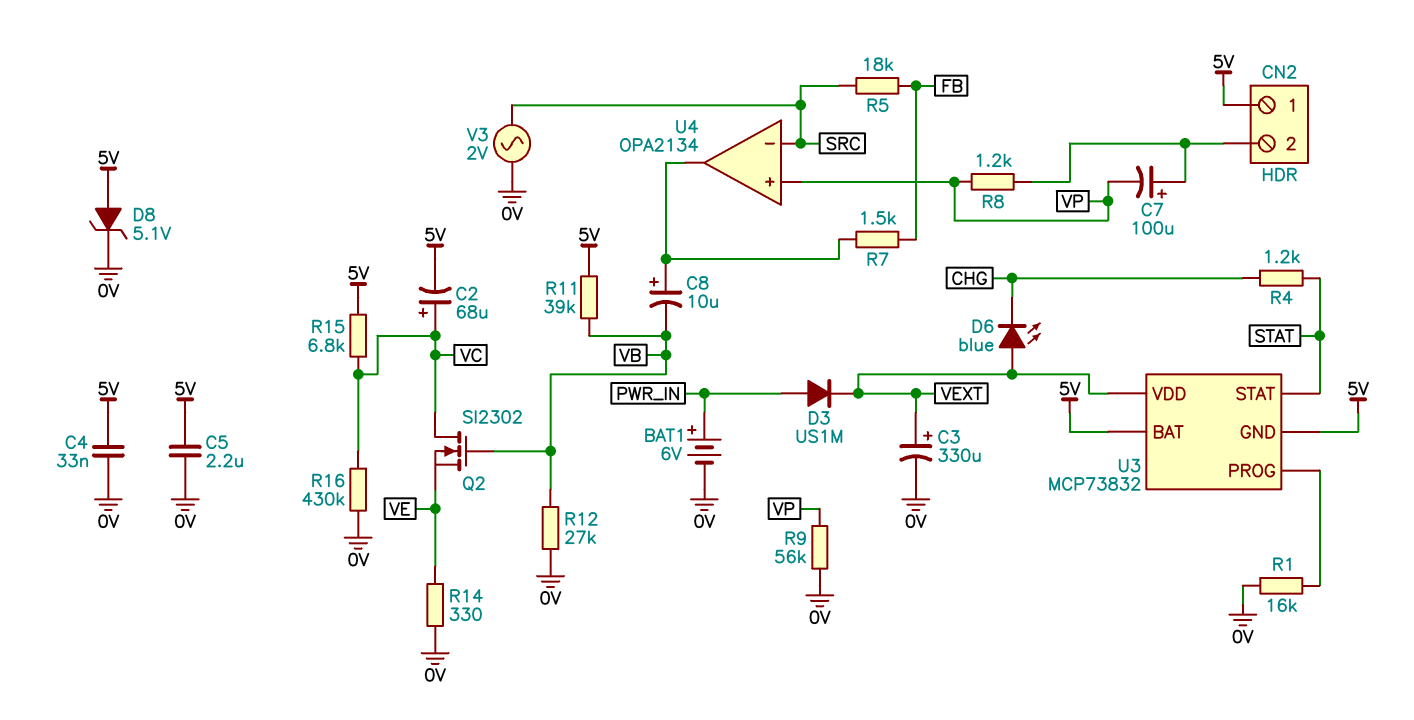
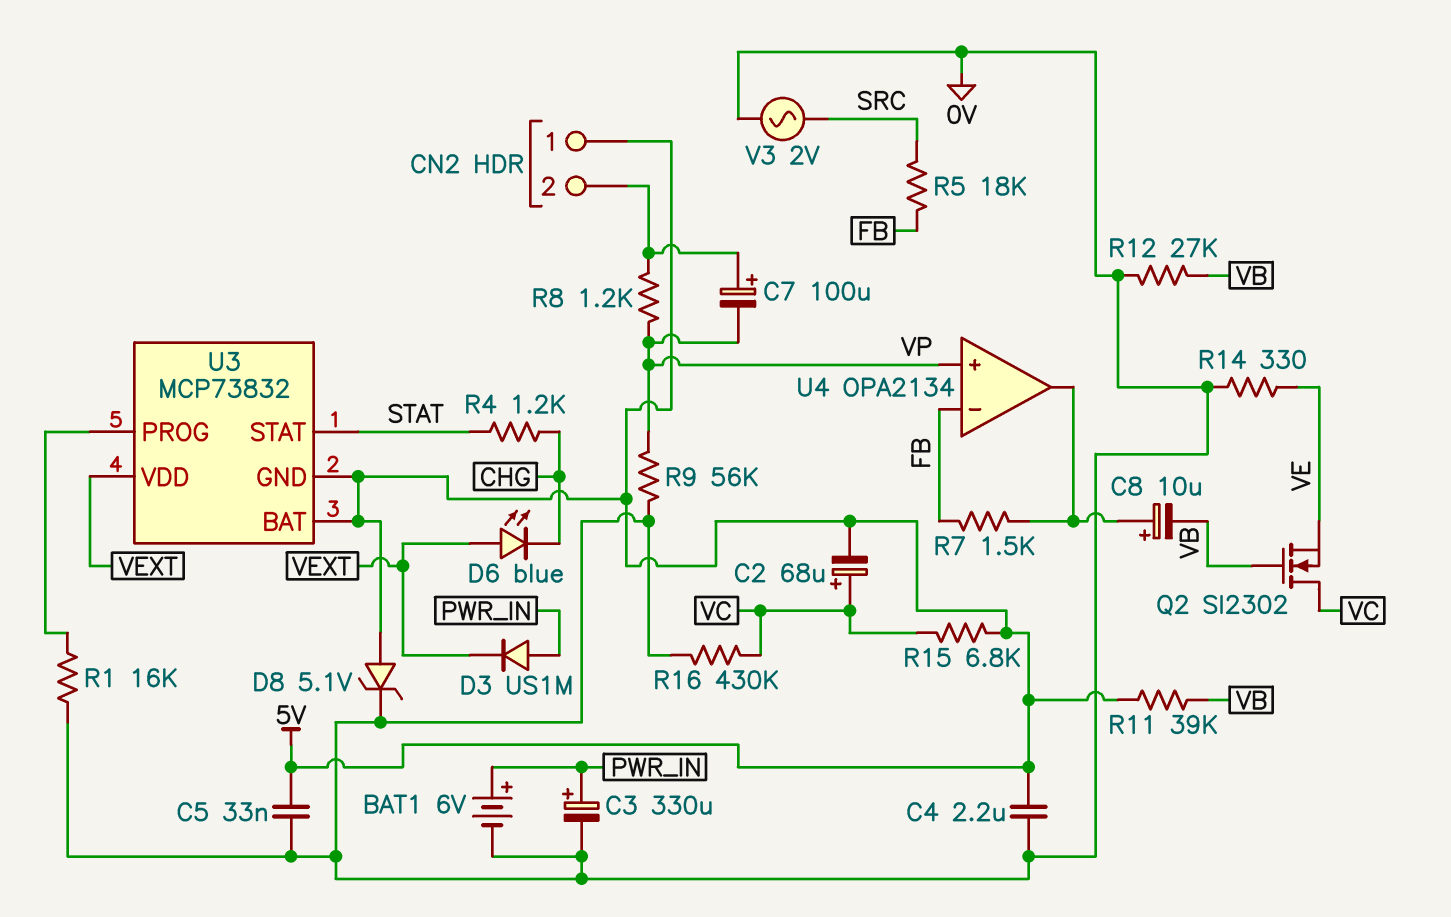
C3: 330uF (plus VEXT, minus 0V) -> 330uF (plus PWR_IN, minus 0V)
C4: 33nF (0V, 5V) -> 2.2uF (0V, 5V)
C5: 2.2uF (0V, 5V) -> 33nF (0V, 5V)
U4 pin in-: SRC -> FB

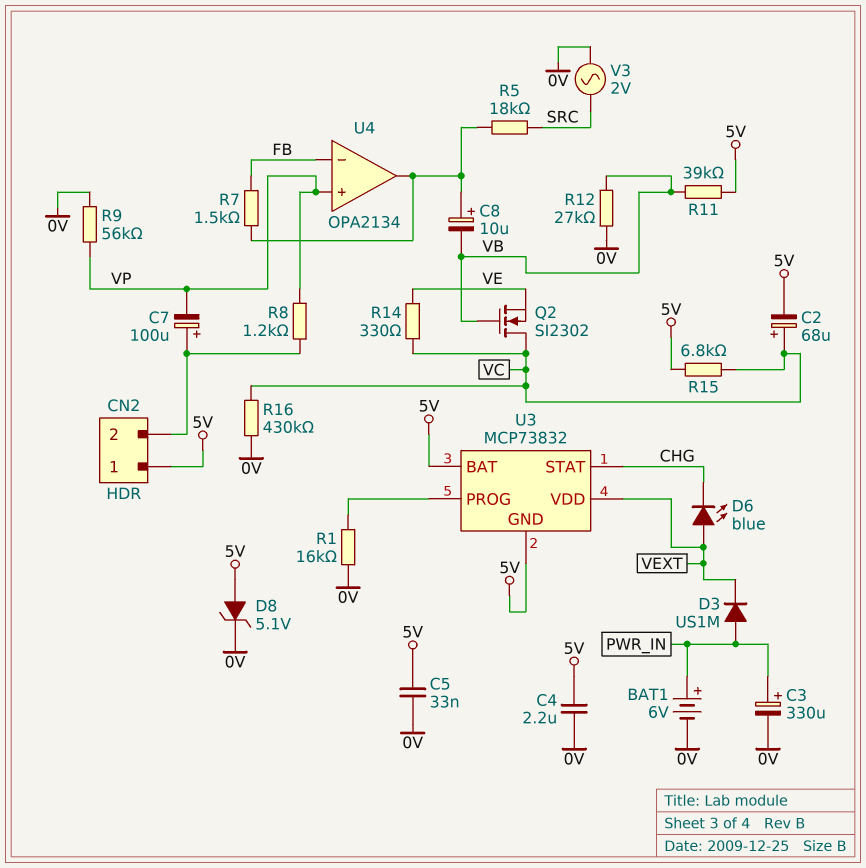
R4: 1.2k (CHG, STAT) -> none
R5: 18k (FB, SRC) -> 18k (SRC, U4/out)
R14: 330 (0V, VE) -> 330 (VC, VE)
U3 pin STAT: STAT -> CHG

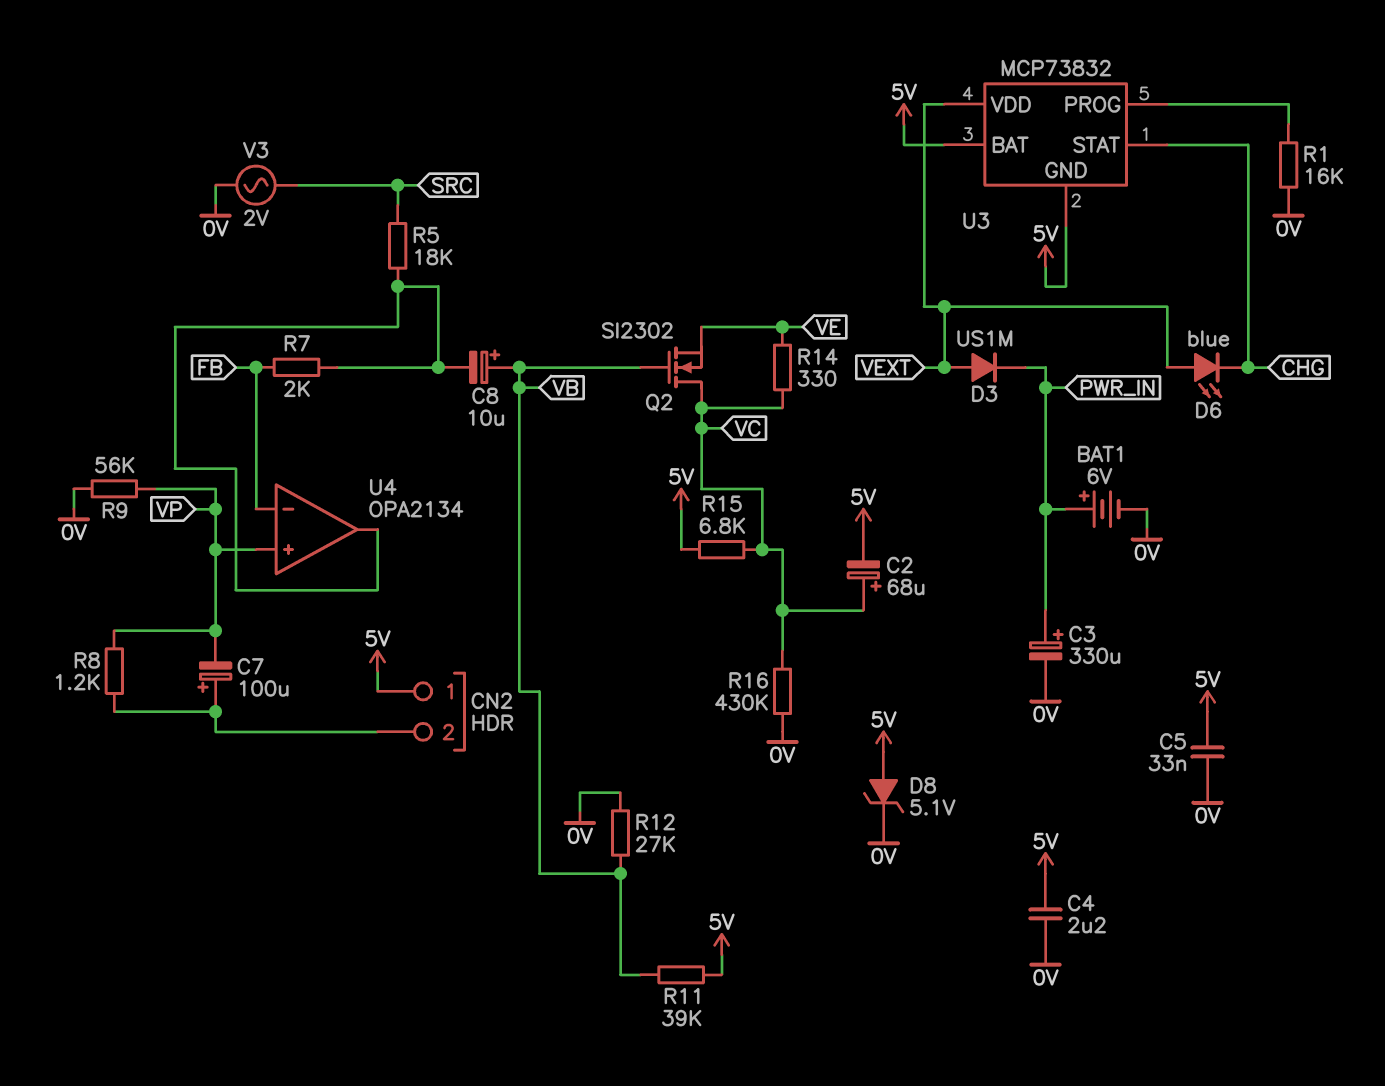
C8: 10uF (plus U4/out, minus VB) -> 10uF (plus VB, minus U4/out)
D3: diode US1M (A PWR_IN, K VEXT) -> diode US1M (A VEXT, K PWR_IN)
R7: 1.5k (FB, U4/out) -> 2k (FB, U4/out)

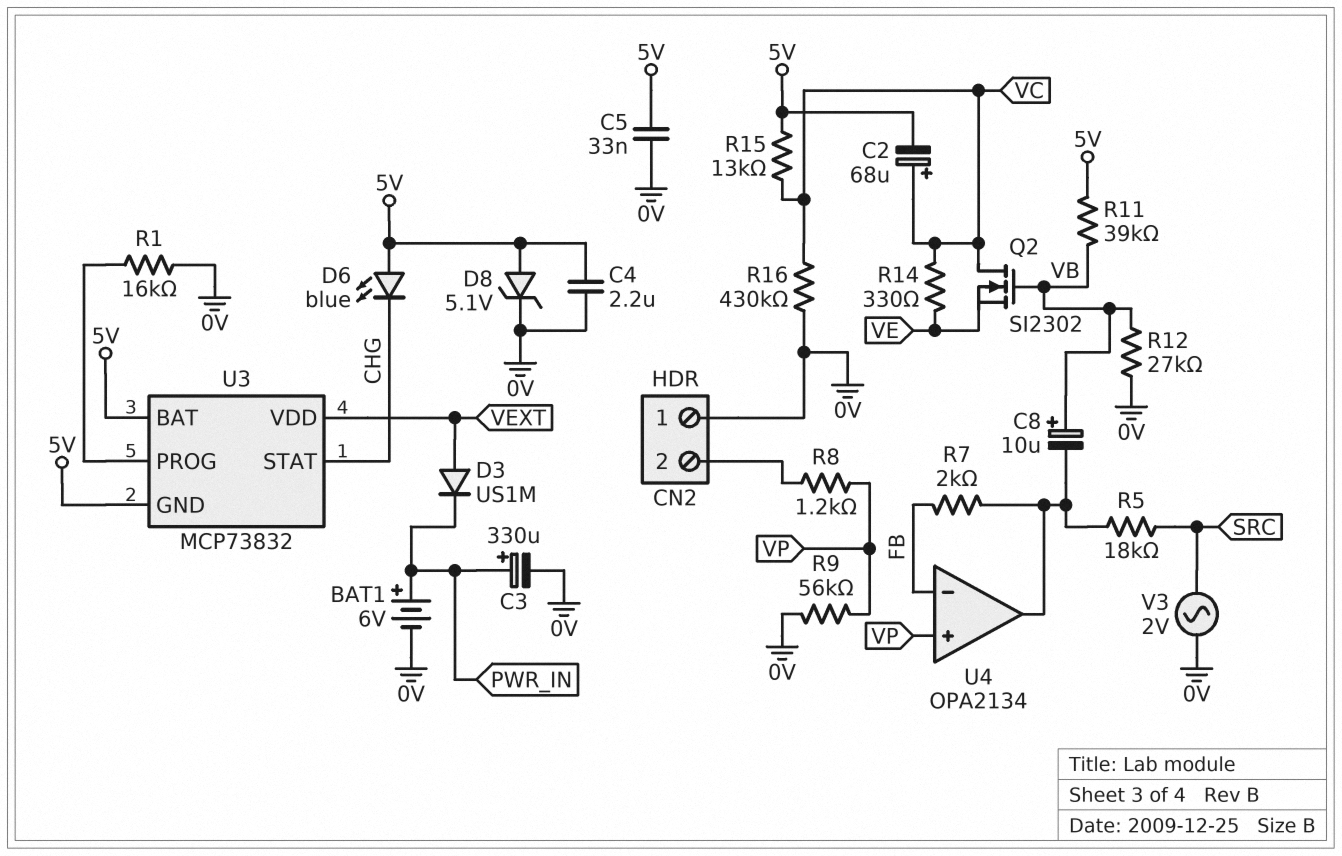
C7: 100uF (plus CN2/2, minus VP) -> none
CN2 pin 1: 5V -> 0V
D6: LED blue (A VEXT, K CHG) -> LED blue (A 5V, K CHG)
R15: 6.8k (5V, VC) -> 13k (5V, VC)

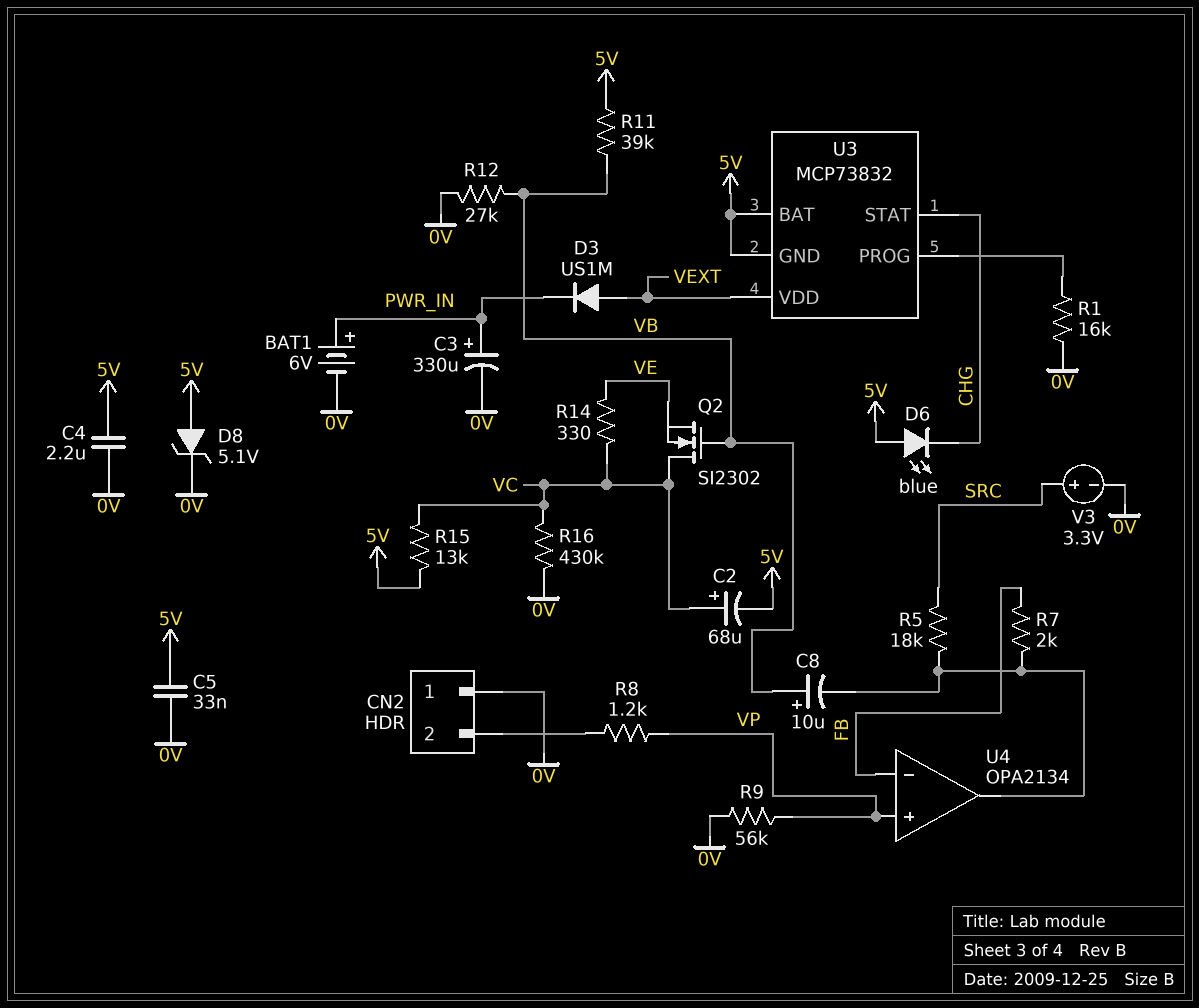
V3: AC 2V (0V, SRC) -> 3.3V (plus SRC, minus 0V)

